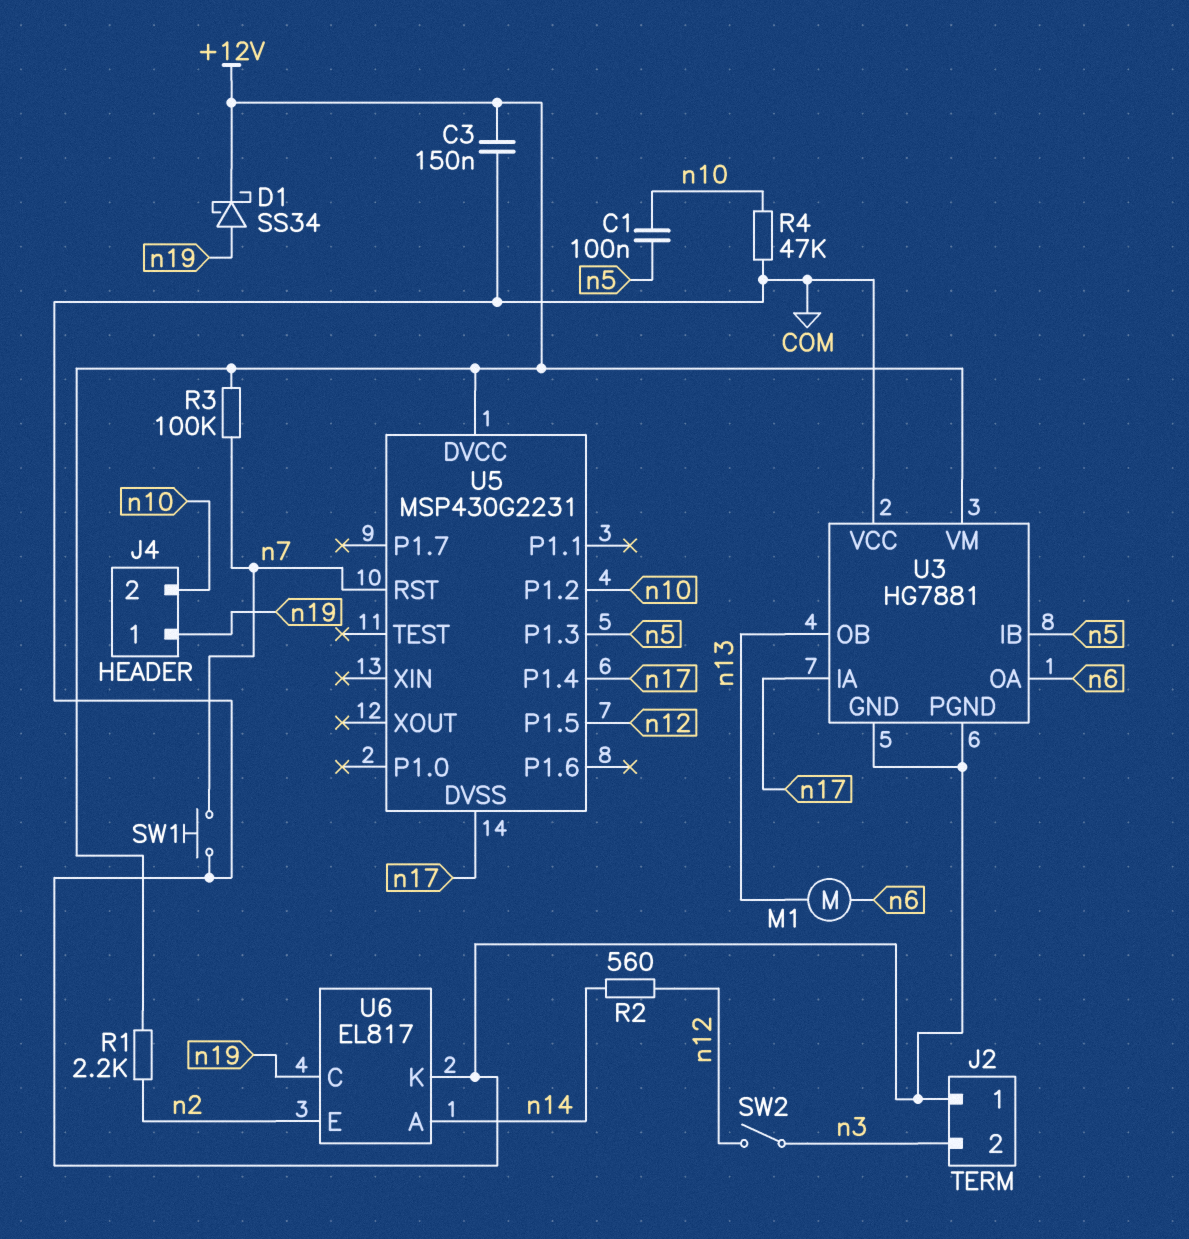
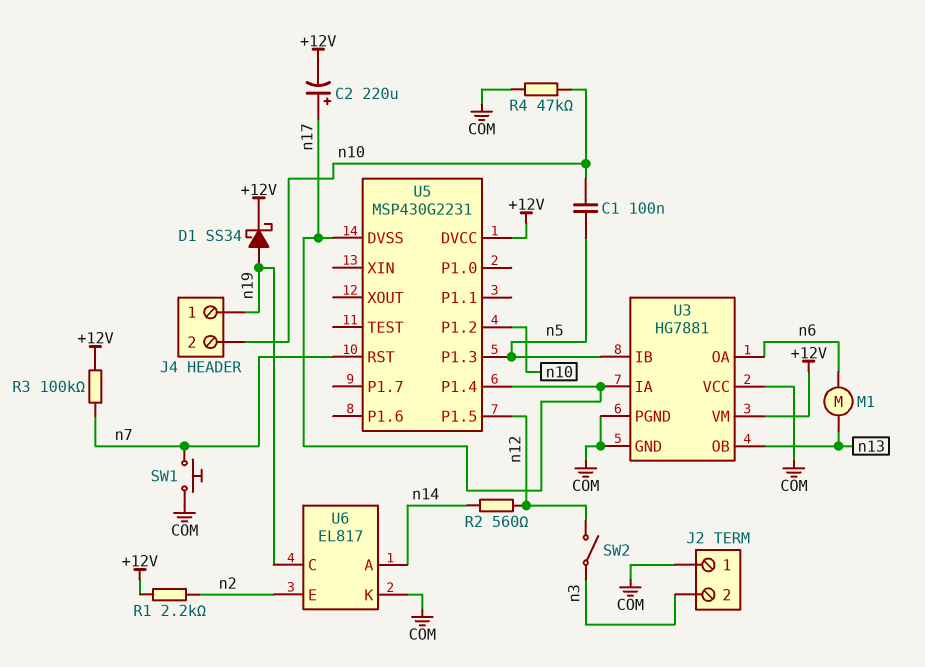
C2: none -> 220uF (plus n17, minus +12V)
C3: 150nF (+12V, COM) -> none

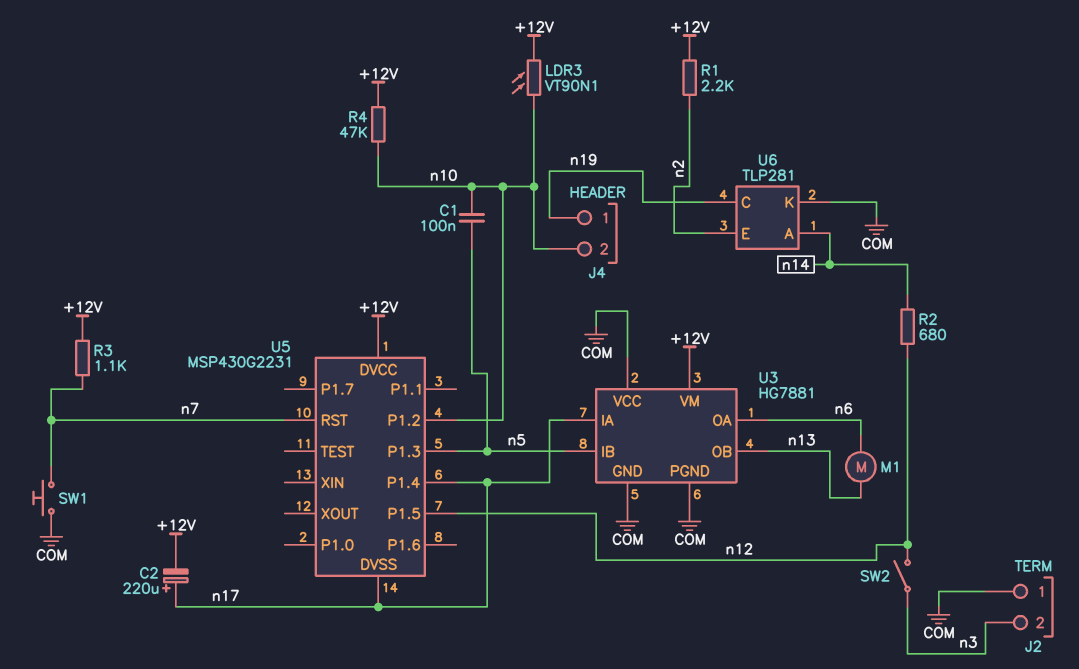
D1: schottky SS34 (A n19, K +12V) -> none
LDR3: none -> VT90N1 (+12V, n10)
R2: 560 (n12, n14) -> 680 (n12, n14)
R3: 100k (+12V, n7) -> 1.1k (+12V, n7)
R4: 47k (COM, n10) -> 47k (+12V, n10)
U6: EL817 -> TLP281

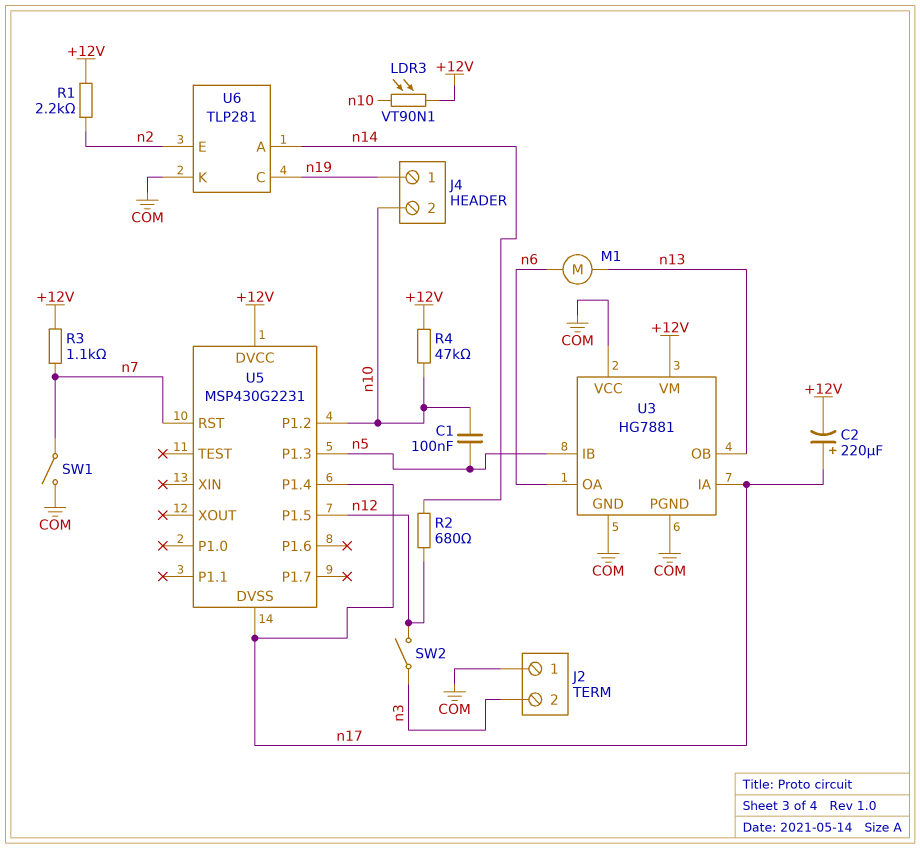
SW1: button (COM, n7) -> switch (COM, n7)

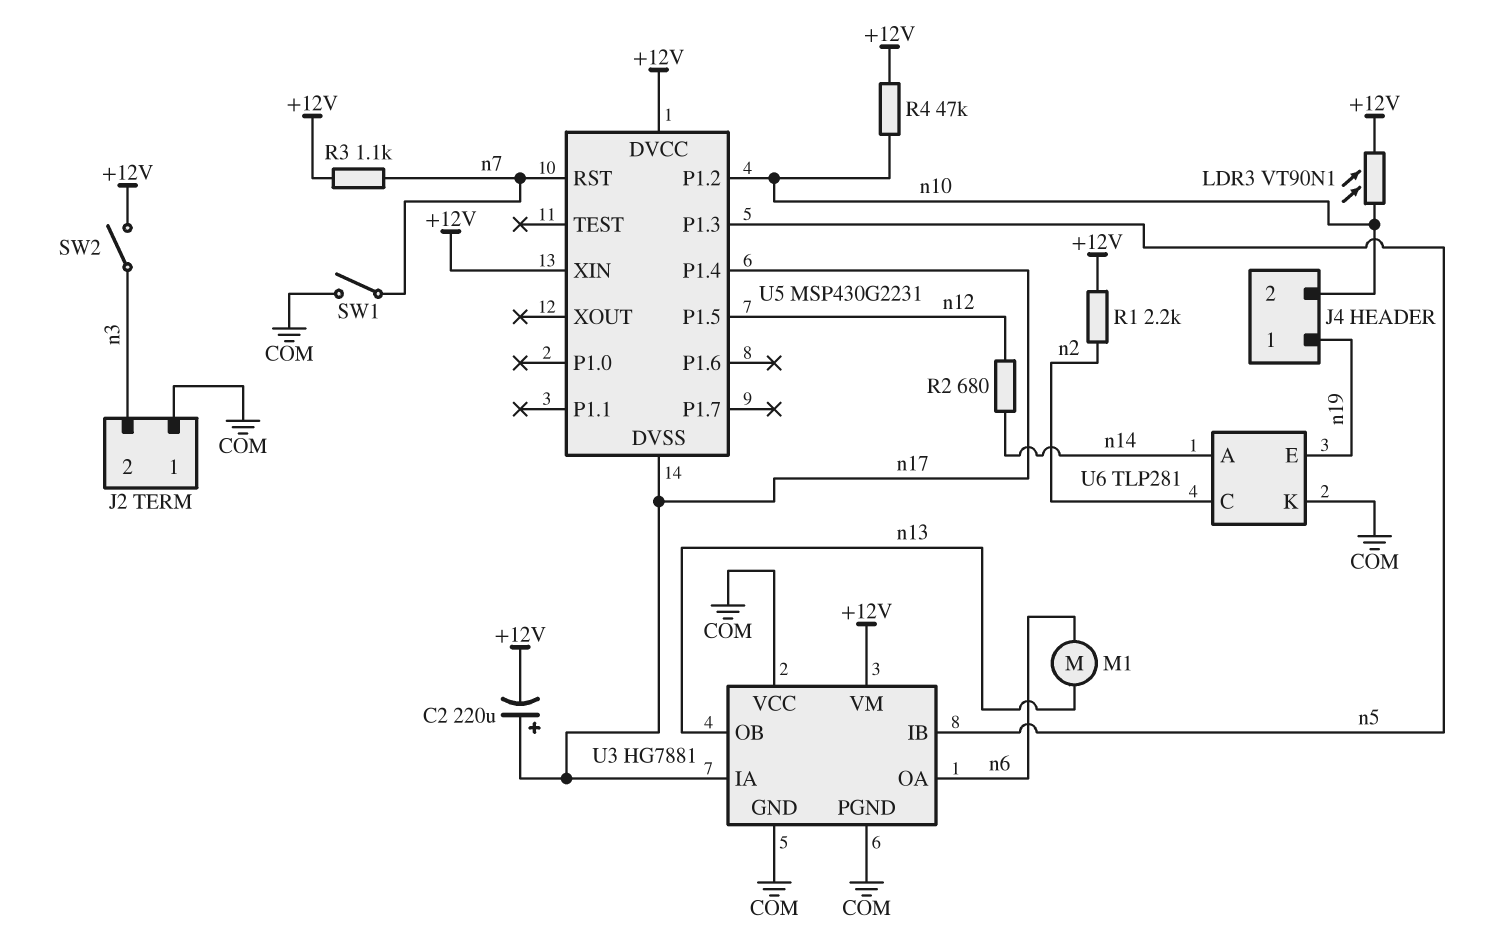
C1: 100nF (n5, n10) -> none
SW2: switch (n3, n12) -> switch (+12V, n3)
U5 pin XIN: none -> +12V
U6 pin C: n19 -> n2
U6 pin E: n2 -> n19

